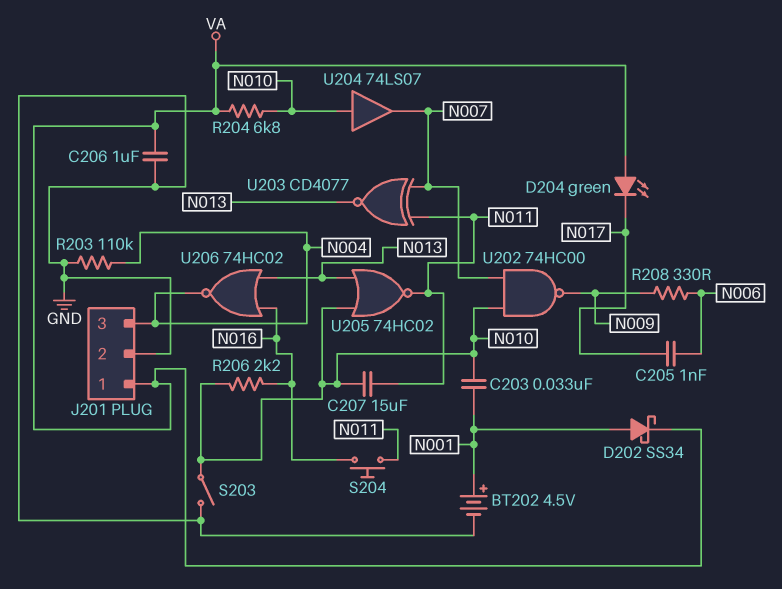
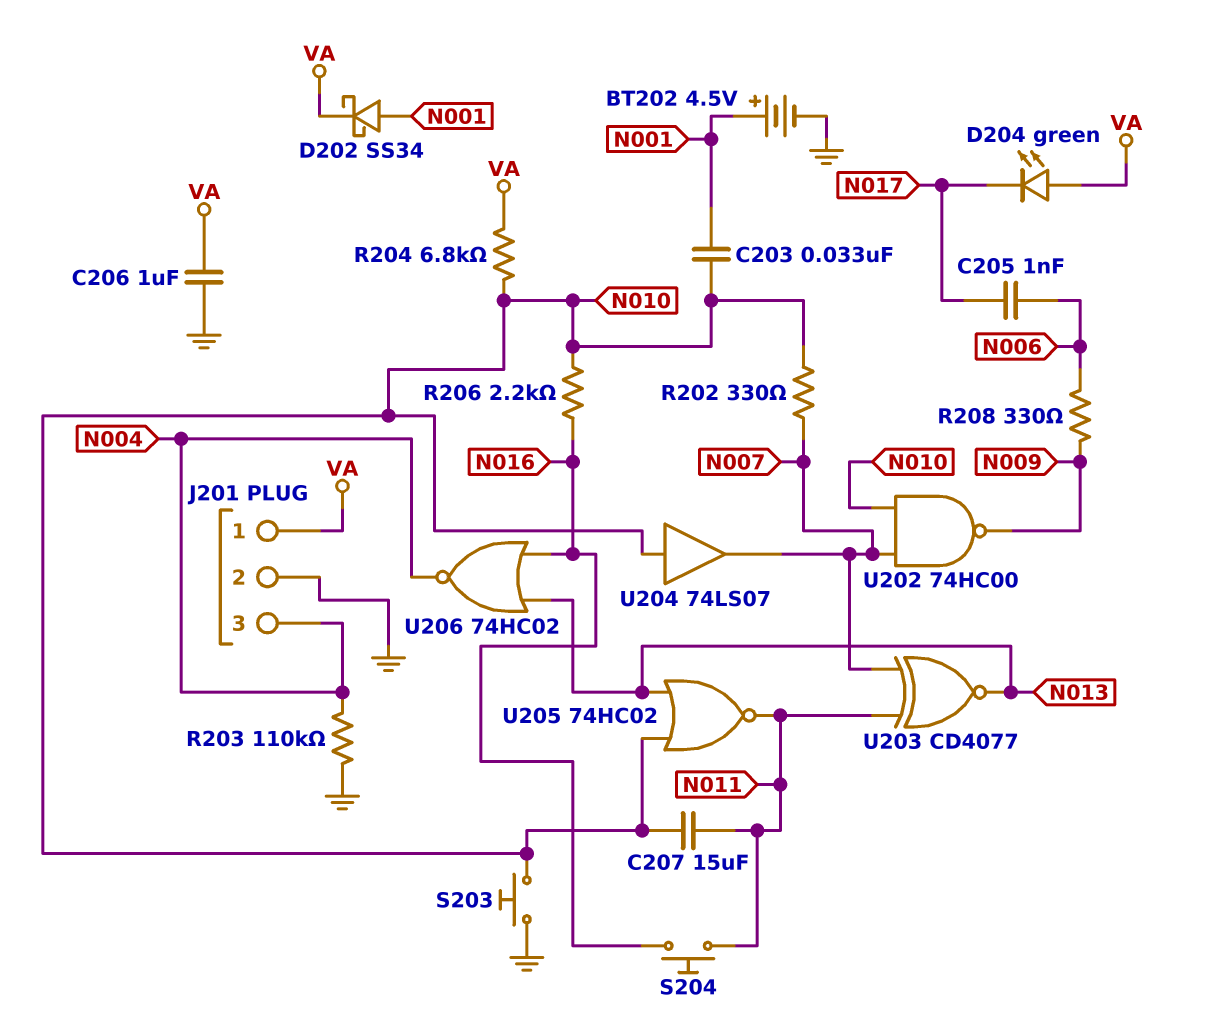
R202: none -> 330 (N007, N010)
S203: switch (GND, N010) -> button (GND, N010)

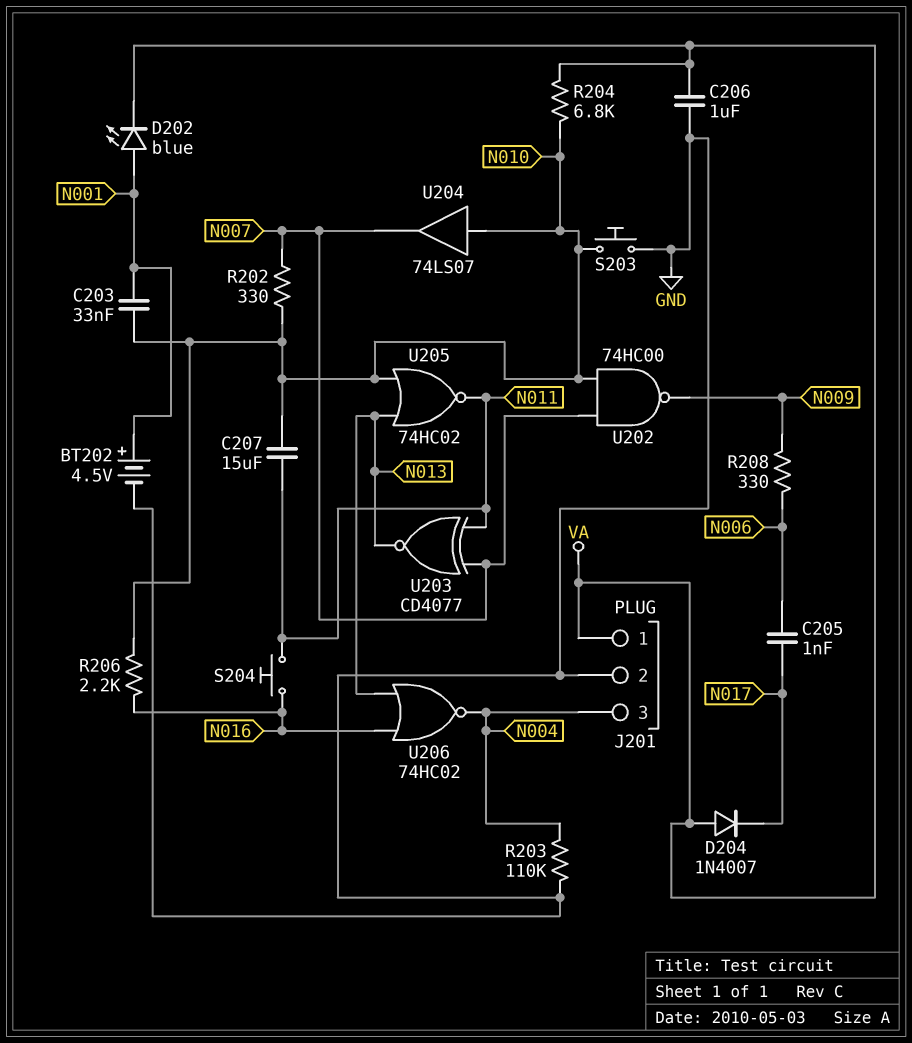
D202: schottky SS34 (A N001, K VA) -> LED blue (A N001, K VA)
D204: LED green (A VA, K N017) -> diode 1N4007 (A VA, K N017)

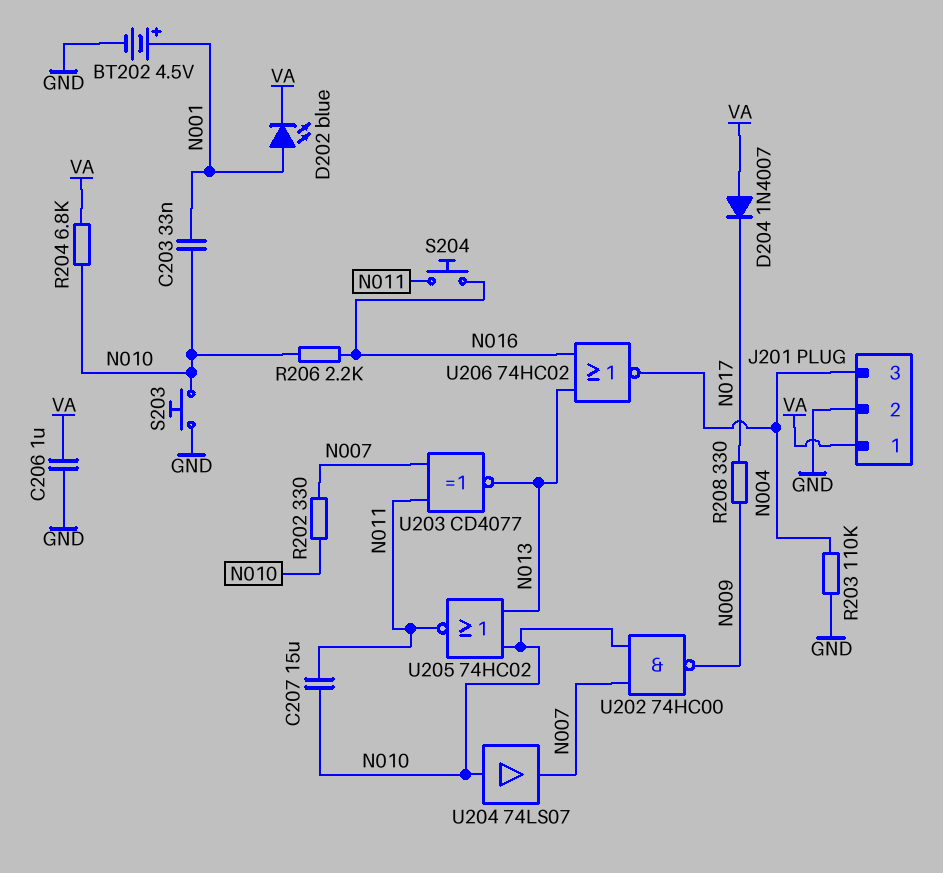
C205: 1nF (N006, N017) -> none
R208: 330 (N006, N009) -> 330 (N009, N017)

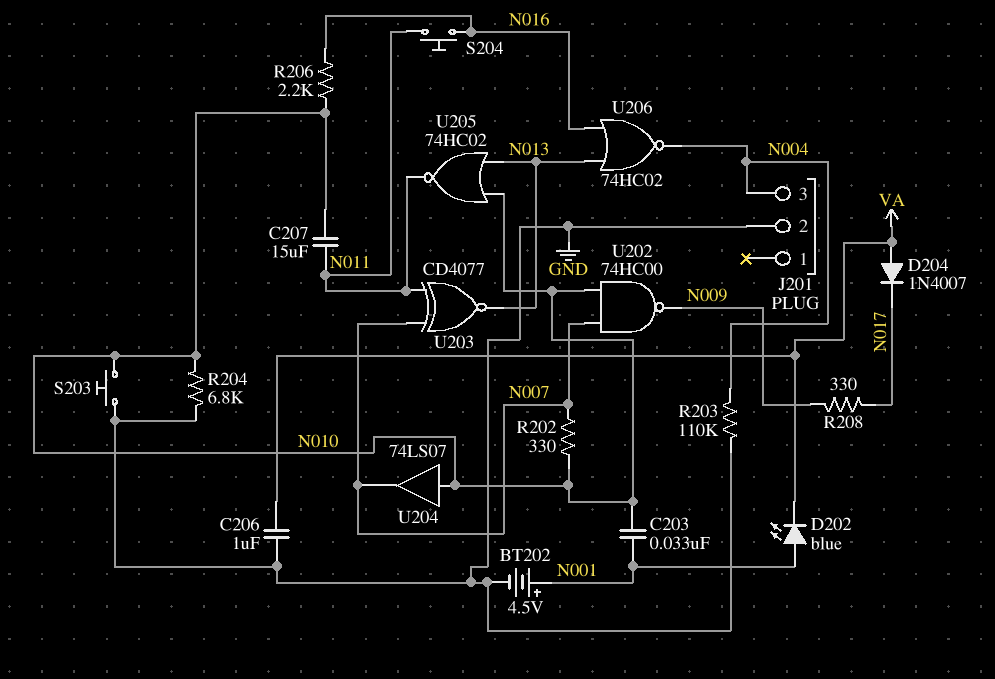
J201 pin 1: VA -> none
R204: 6.8k (N010, VA) -> 6.8k (GND, N010)

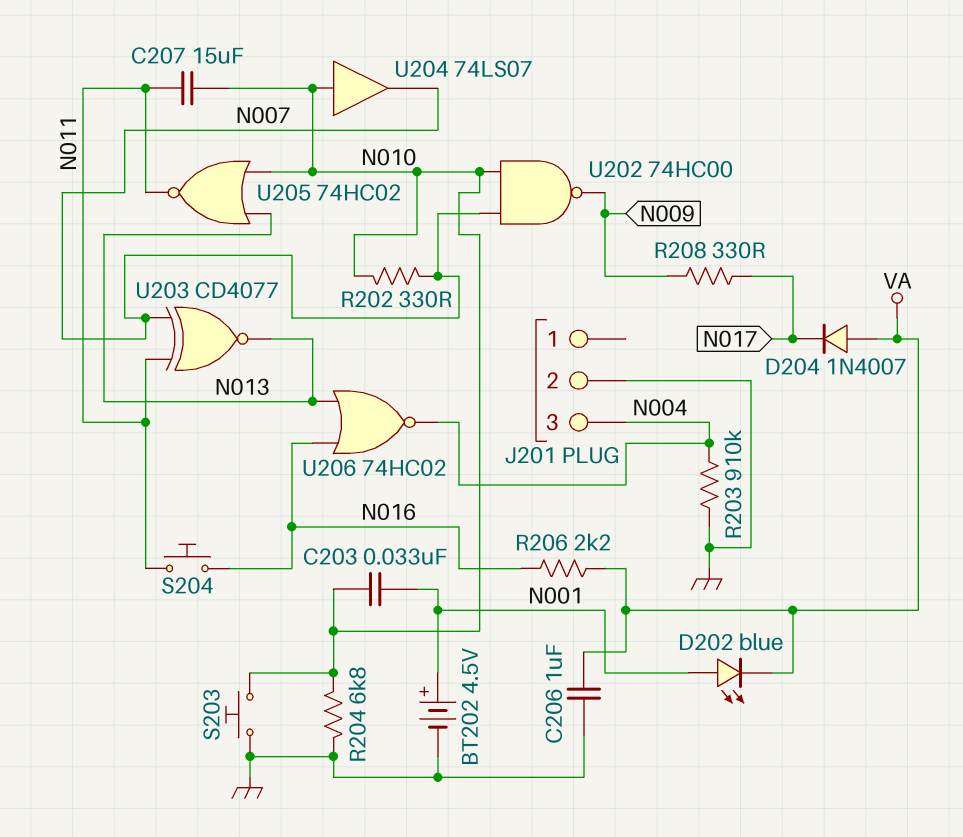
R203: 110k (GND, N004) -> 910k (GND, N004)
R206: 2.2k (N010, N016) -> 2.2k (N016, VA)

